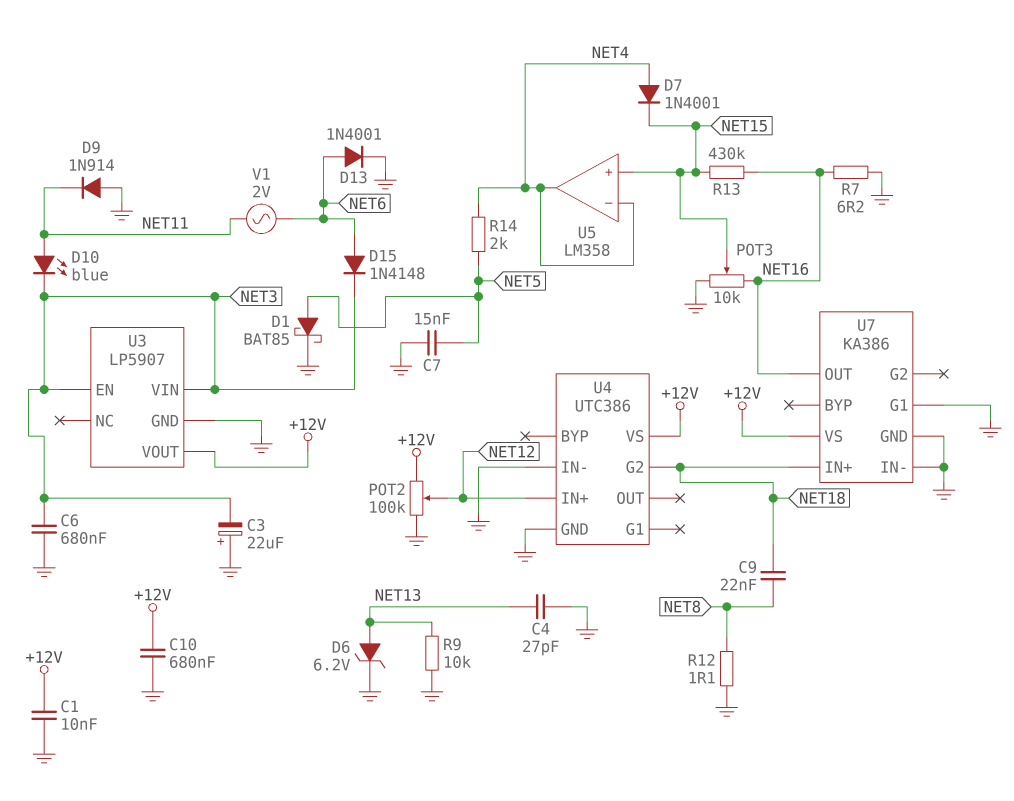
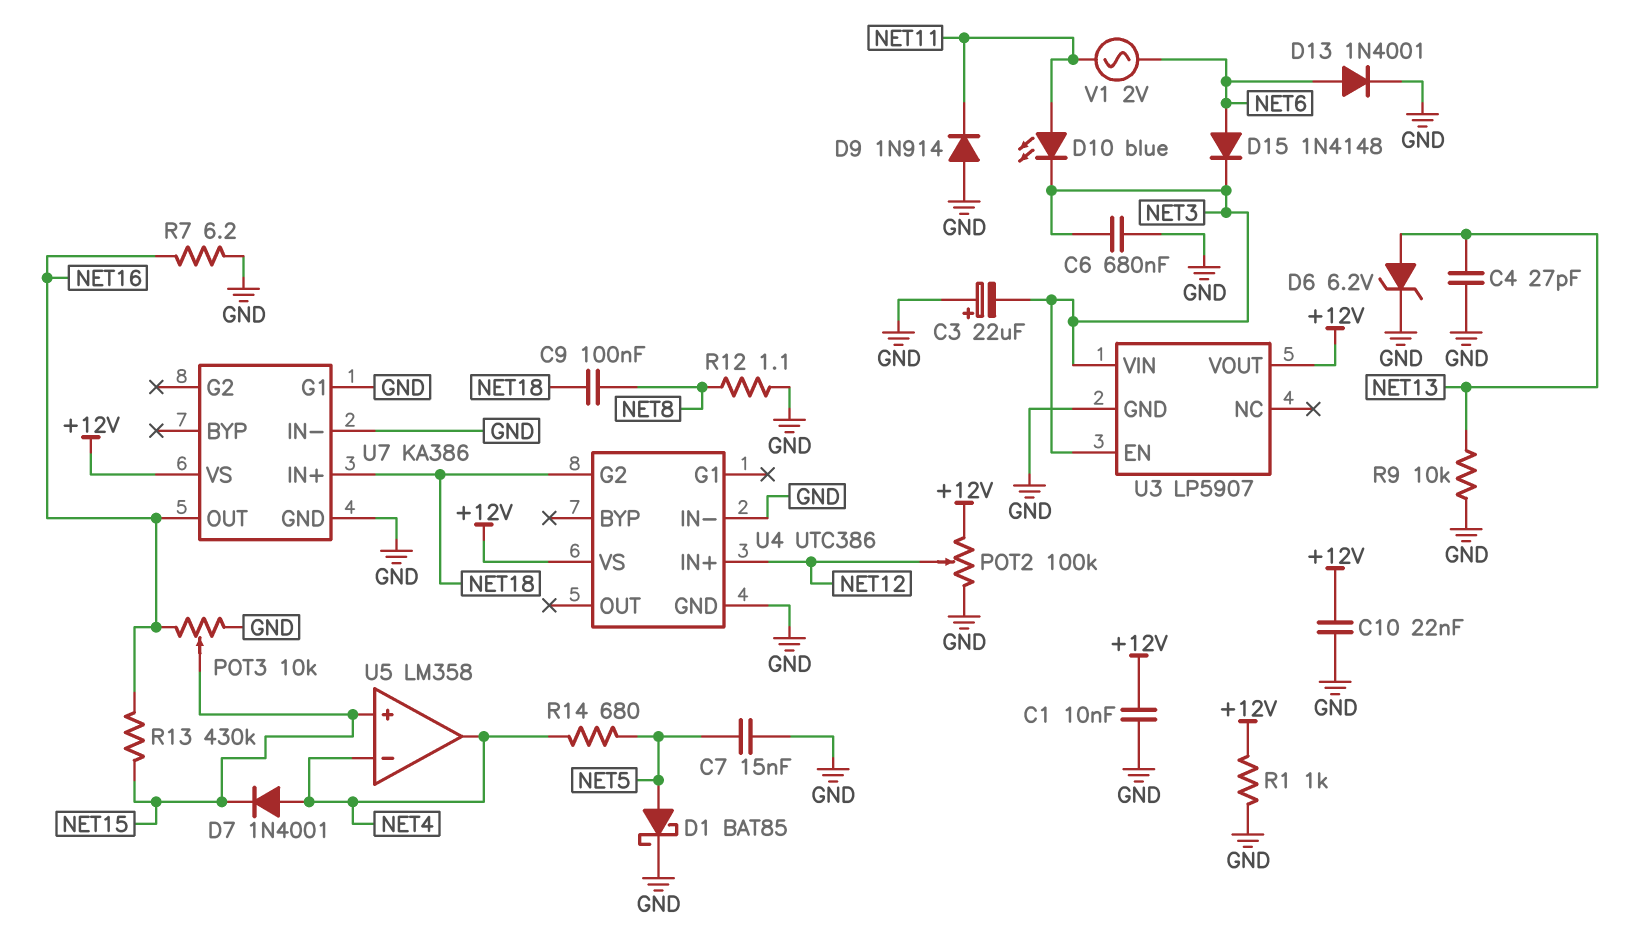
C9: 22nF (NET8, NET18) -> 100nF (NET8, NET18)
C10: 680nF (+12V, GND) -> 22nF (+12V, GND)
R1: none -> 1k (+12V, GND)
R14: 2k (NET4, NET5) -> 680 (NET4, NET5)

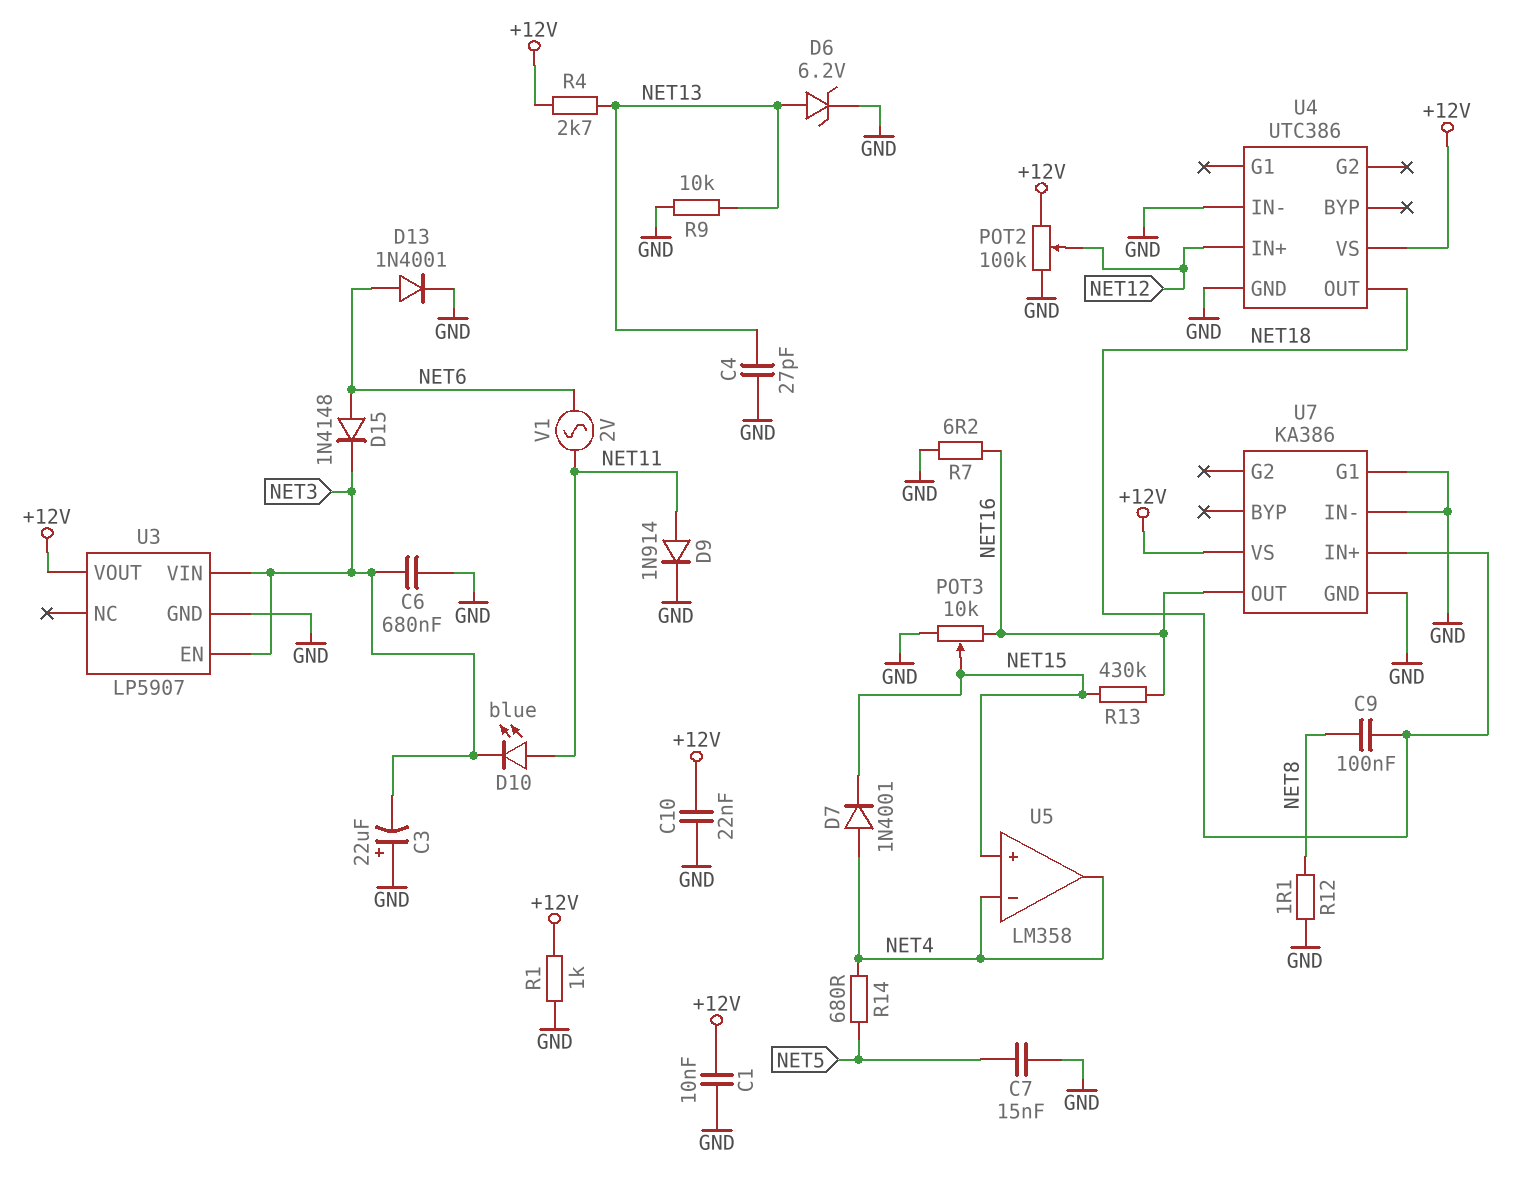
D1: schottky BAT85 (A NET5, K GND) -> none
D9: diode 1N914 (A GND, K NET11) -> diode 1N914 (A NET11, K GND)
R4: none -> 2.7k (+12V, NET13)
U4 pin G2: NET18 -> none
U4 pin OUT: none -> NET18

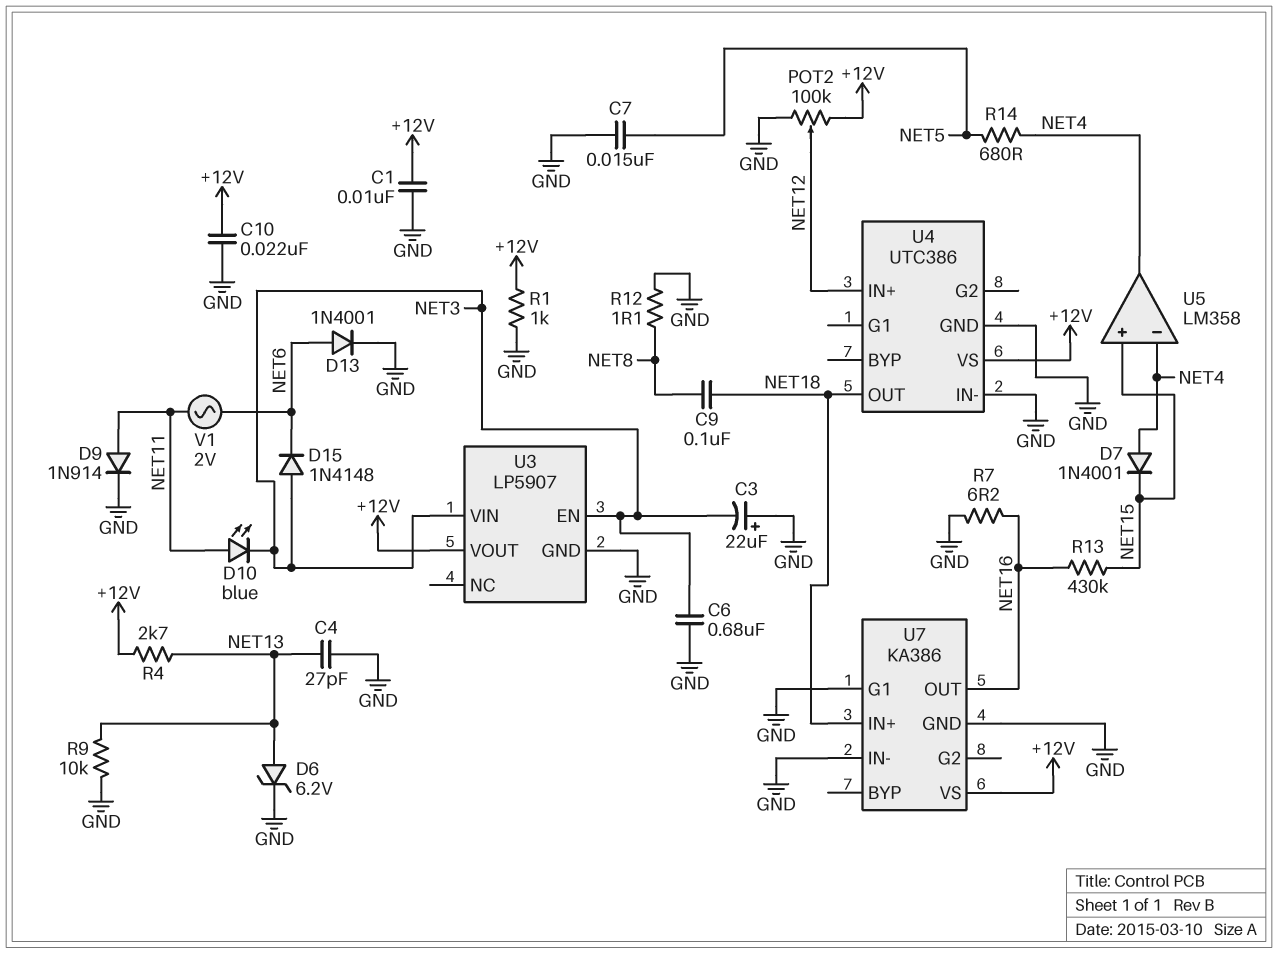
D15: diode 1N4148 (A NET6, K NET3) -> diode 1N4148 (A NET3, K NET6)
POT3: 10k (GND, NET16, wiper NET15) -> none

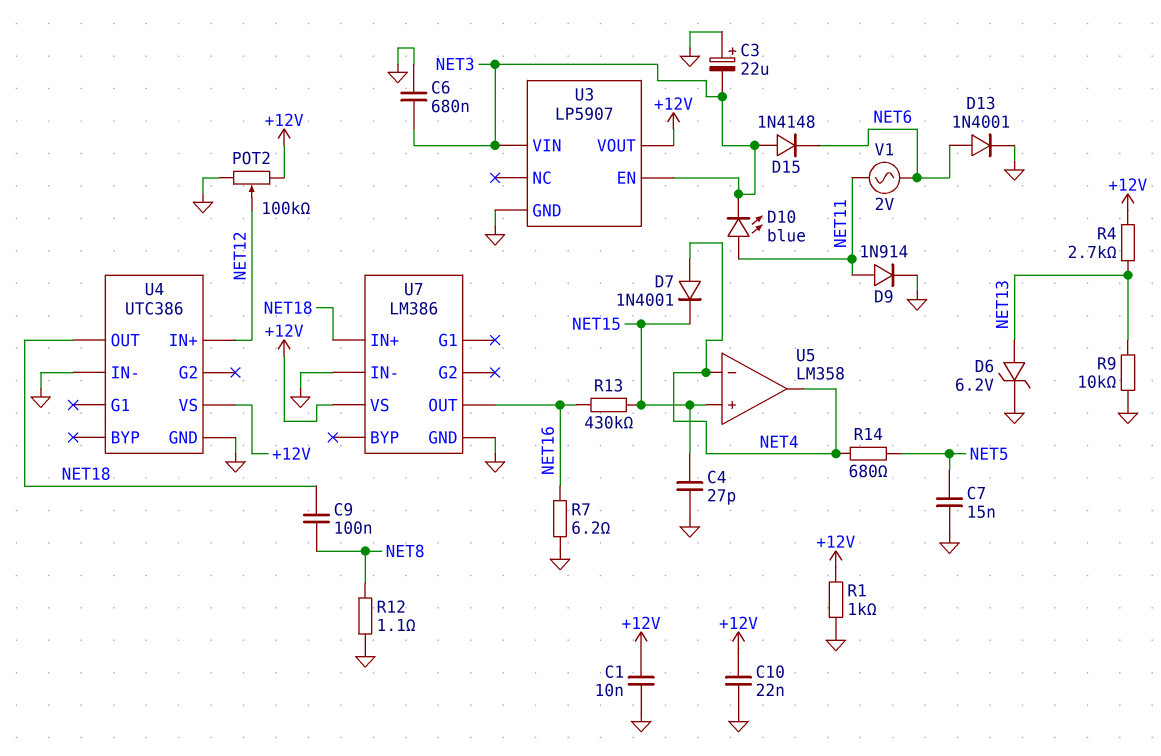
C4: 27pF (GND, NET13) -> 27pF (GND, NET15)
U7: KA386 -> LM386
U7 pin G1: GND -> none

